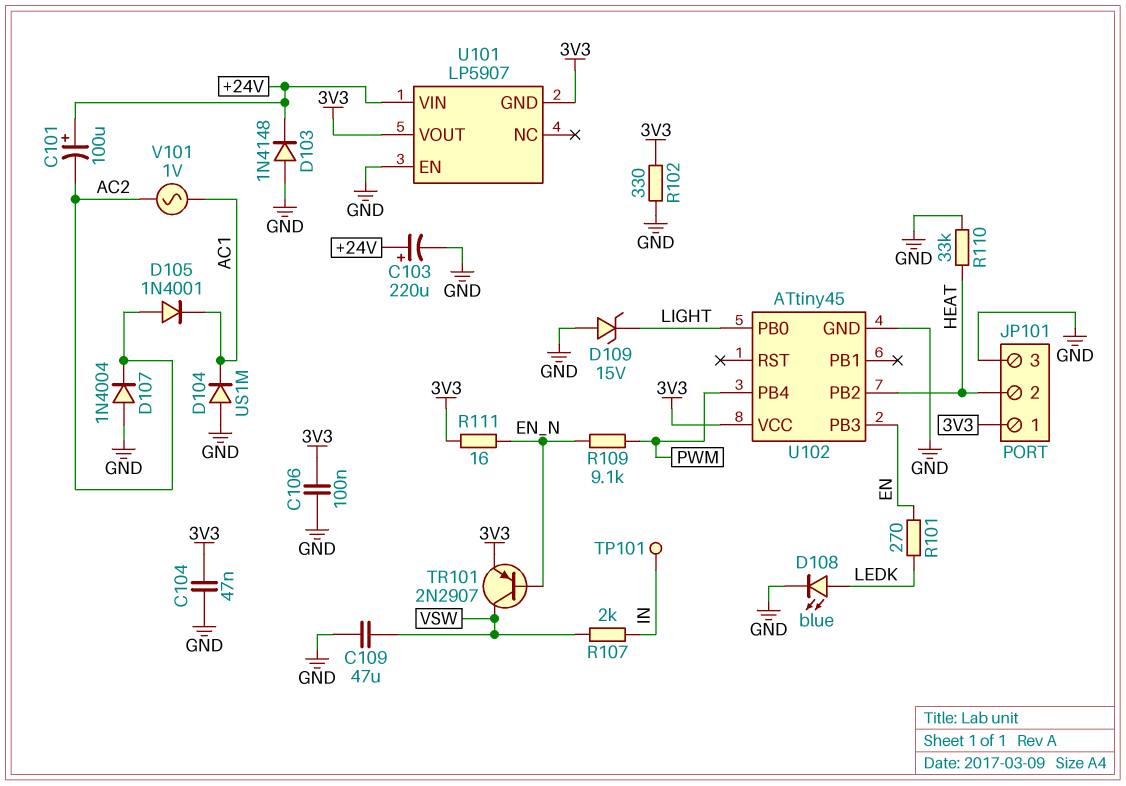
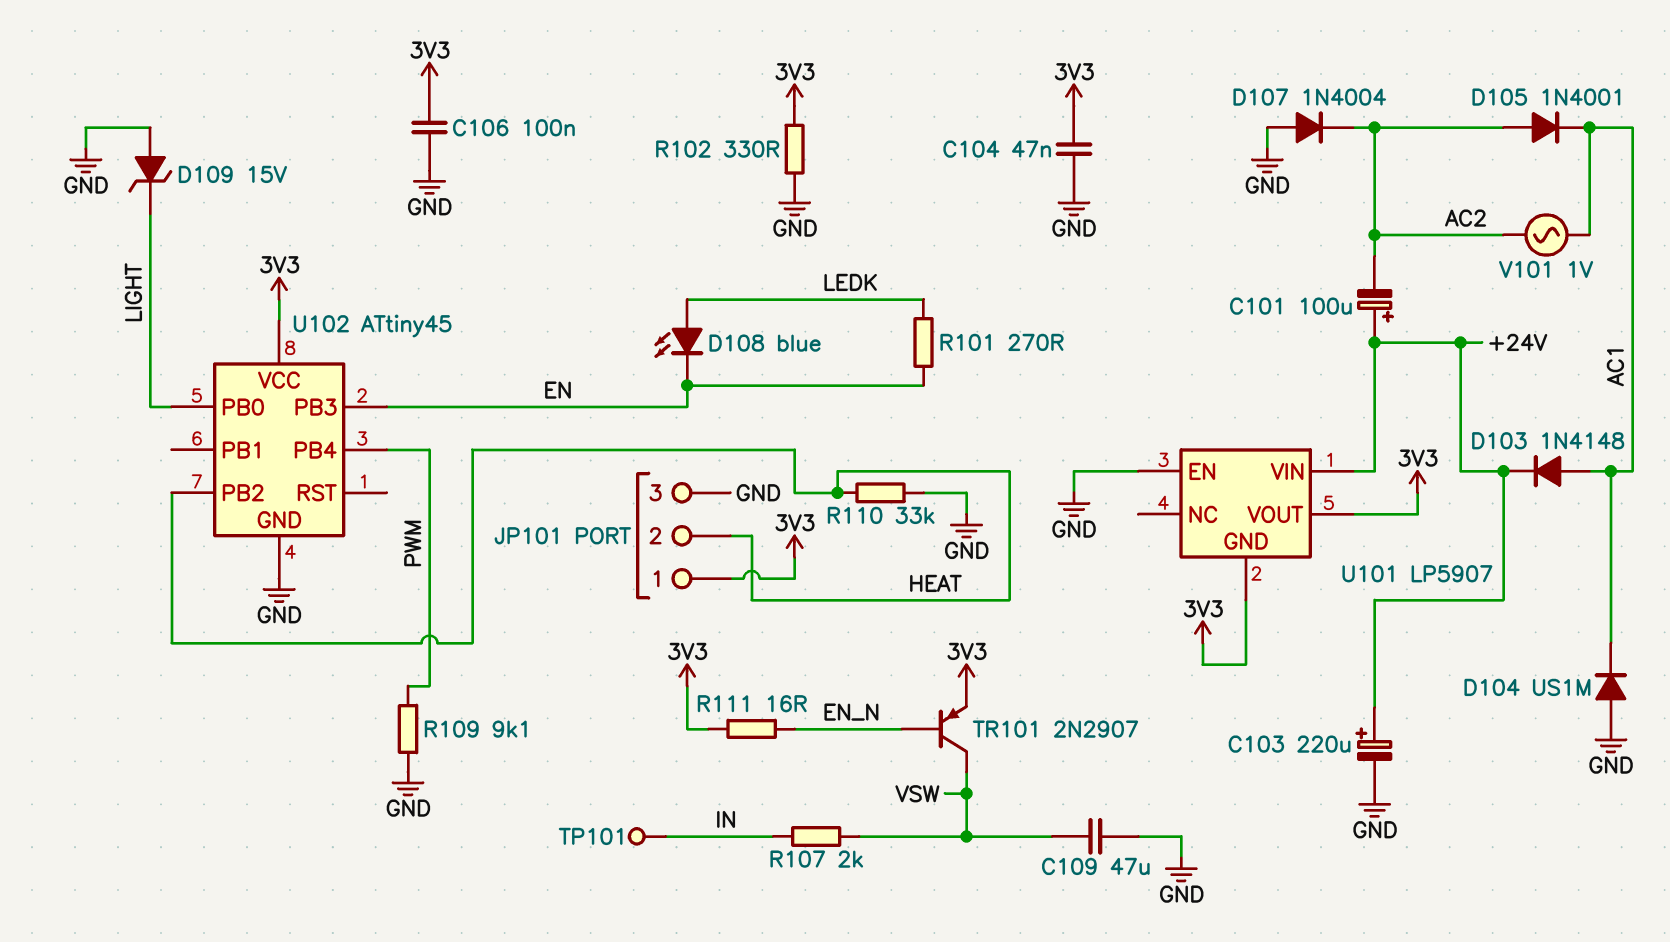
D103: diode 1N4148 (A GND, K +24V) -> diode 1N4148 (A AC1, K +24V)
D108: LED blue (A LEDK, K GND) -> LED blue (A LEDK, K EN)
R109: 9.1k (EN_N, PWM) -> 9.1k (GND, PWM)

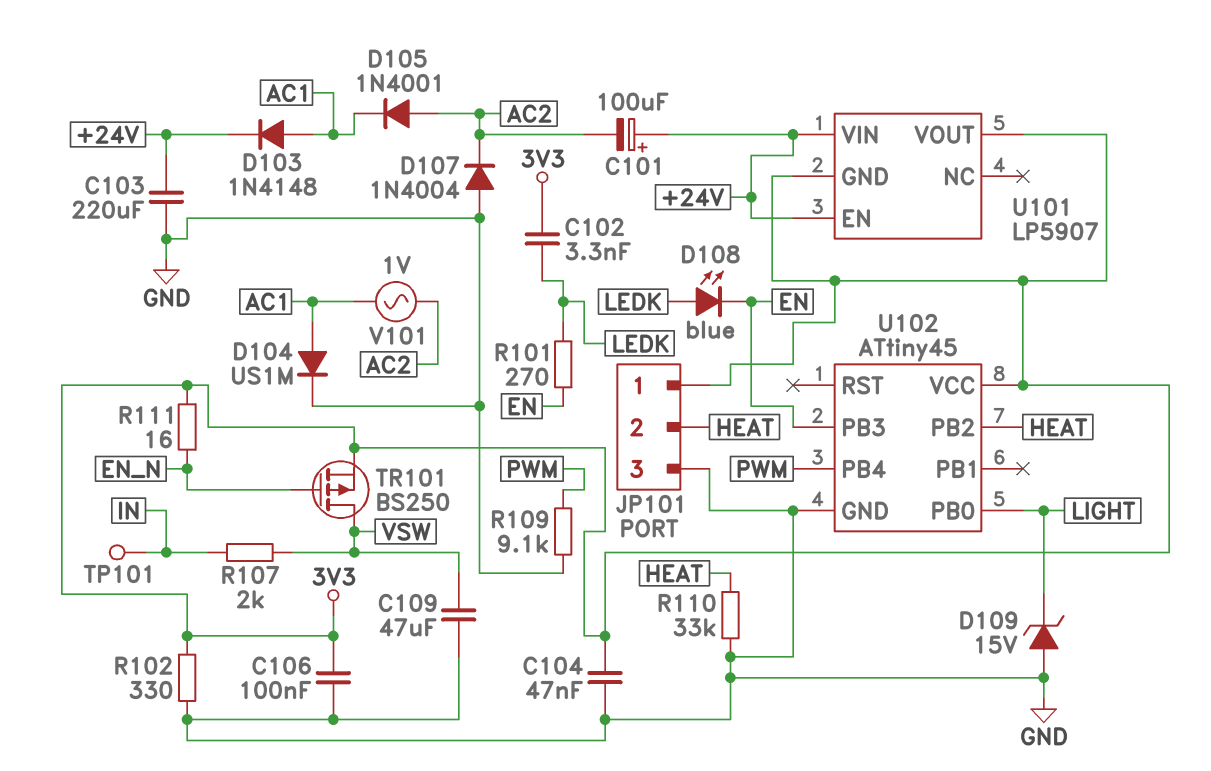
C102: none -> 3.3nF (3V3, LEDK)
C103: 220uF (plus +24V, minus GND) -> 220uF (+24V, GND)
D104: diode US1M (A GND, K AC1) -> diode US1M (A AC1, K GND)
TR101: PNP 2N2907 (B EN_N, C VSW, E 3V3) -> PMOS BS250 (G EN_N, D VSW, S 3V3)
U101 pin EN: GND -> +24V

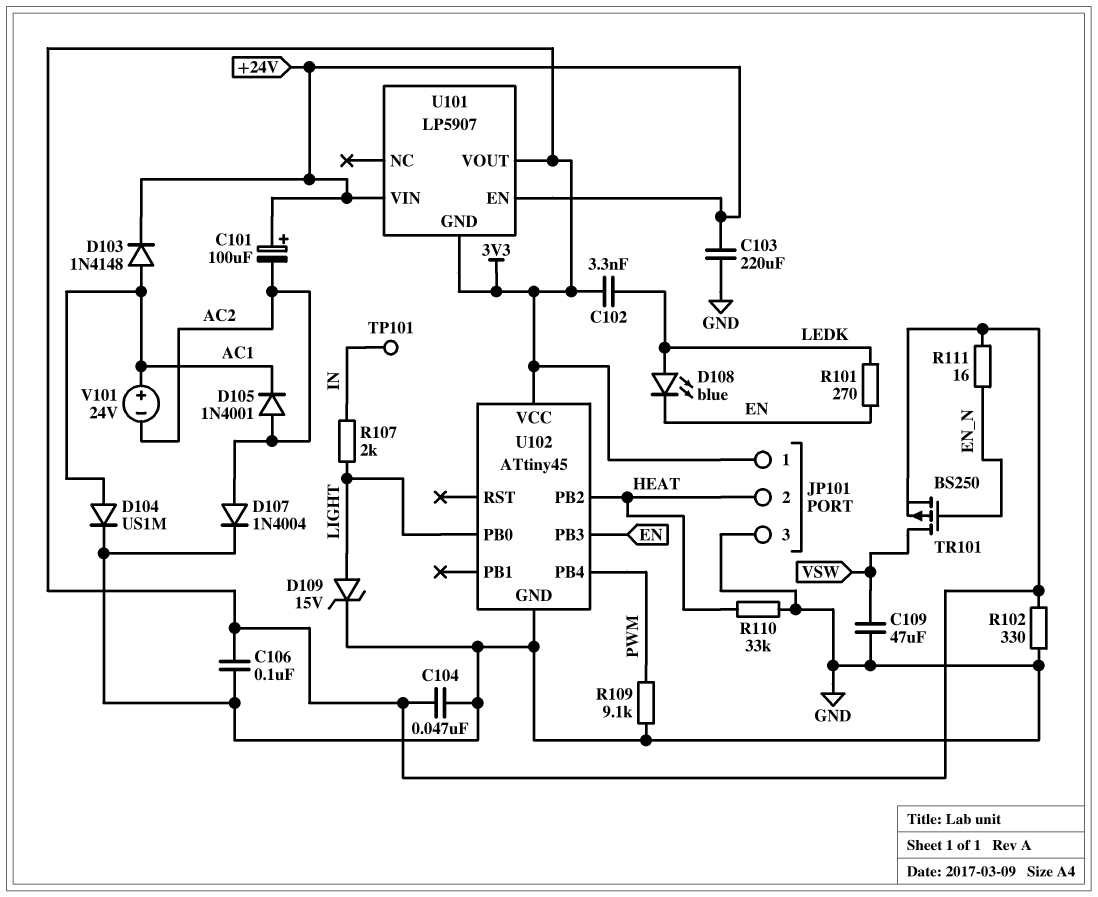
D107: diode 1N4004 (A GND, K AC2) -> diode 1N4004 (A AC2, K GND)
D109: zener 15V (A GND, K LIGHT) -> zener 15V (A LIGHT, K GND)
R107: 2k (IN, VSW) -> 2k (IN, LIGHT)
V101: AC 1V (AC1, AC2) -> 24V (plus AC1, minus AC2)

